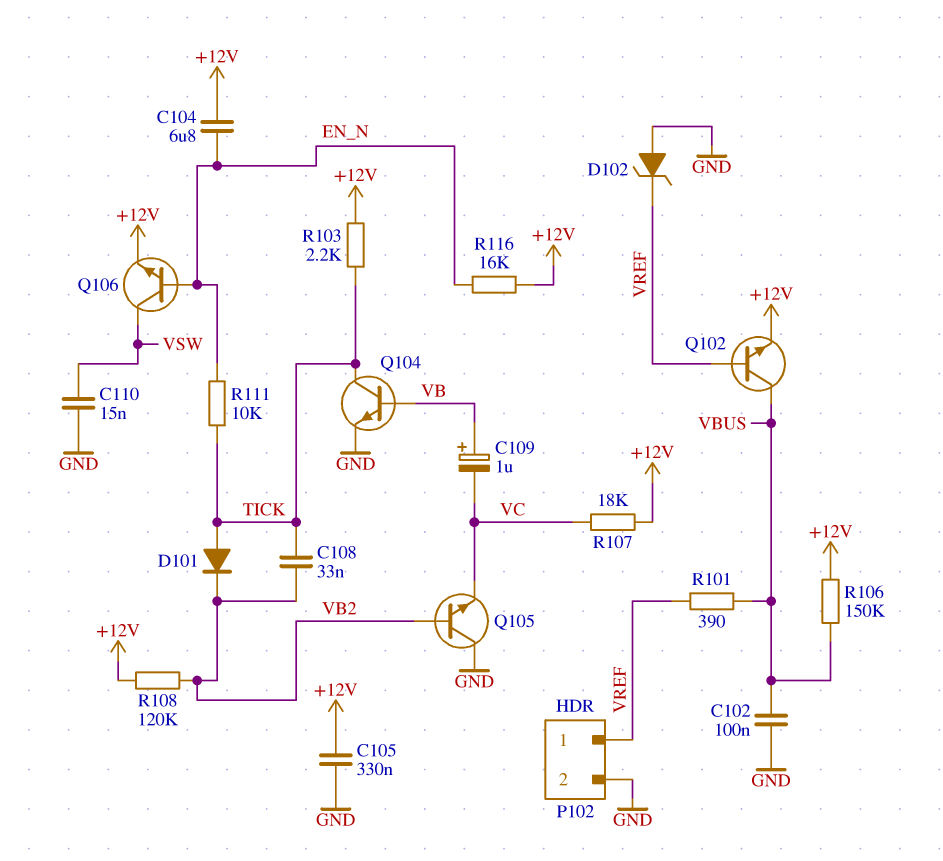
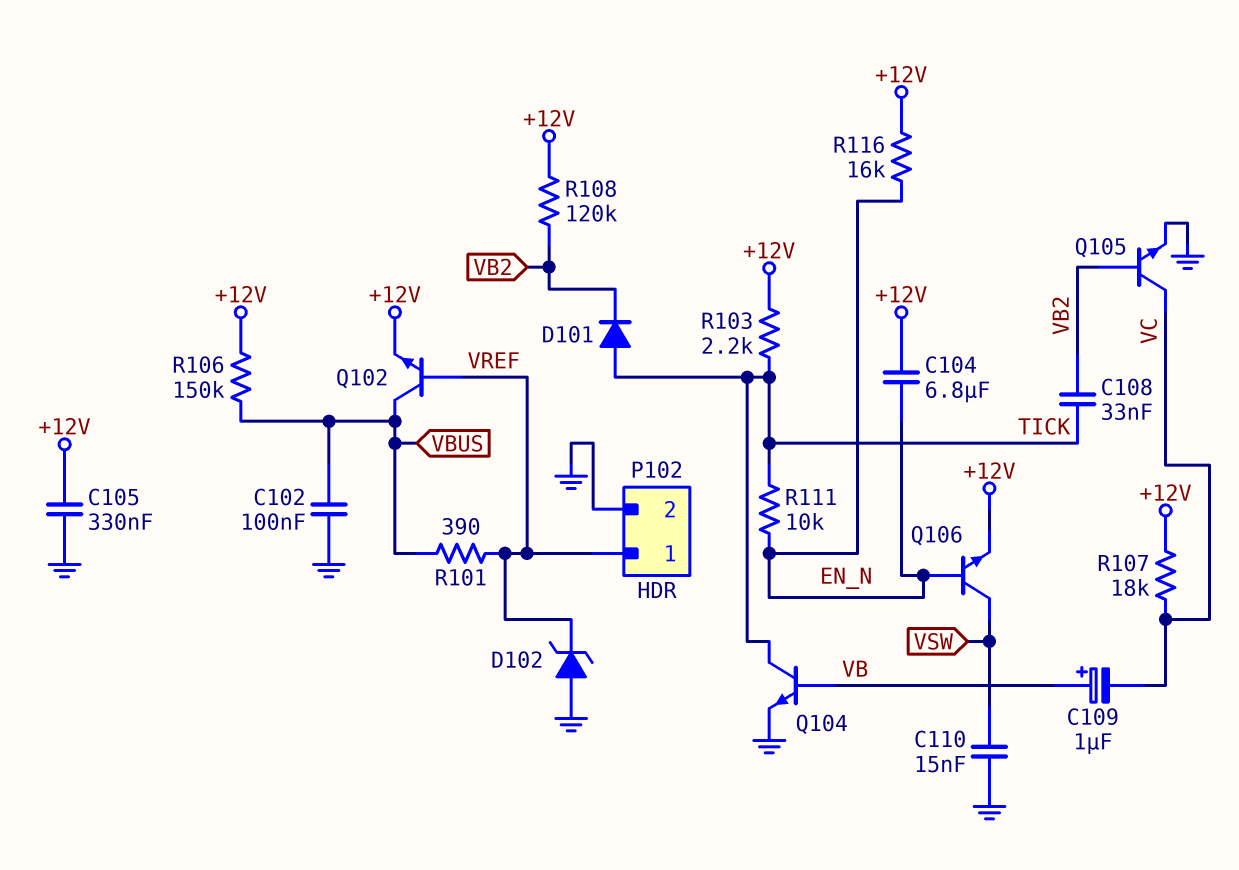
Q105: NPN (B VB2, C GND, E VC) -> NPN (B VB2, C VC, E GND)

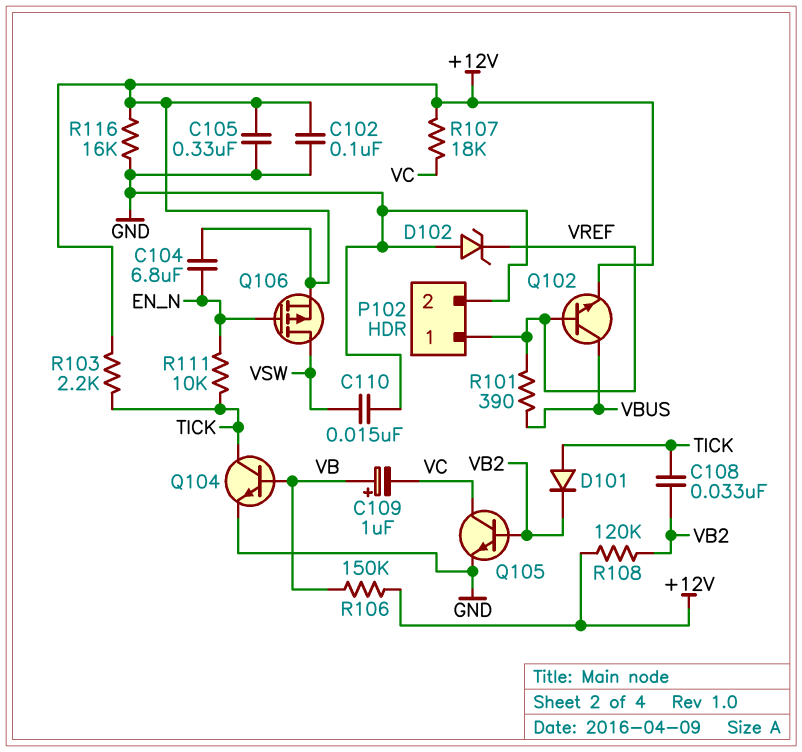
C102: 100nF (GND, VBUS) -> 100nF (+12V, GND)
Q106: NPN (B EN_N, C VSW, E +12V) -> PMOS (G EN_N, D VSW, S +12V)
R106: 150k (+12V, VBUS) -> 150k (+12V, VB)
R116: 16k (+12V, EN_N) -> 16k (+12V, GND)

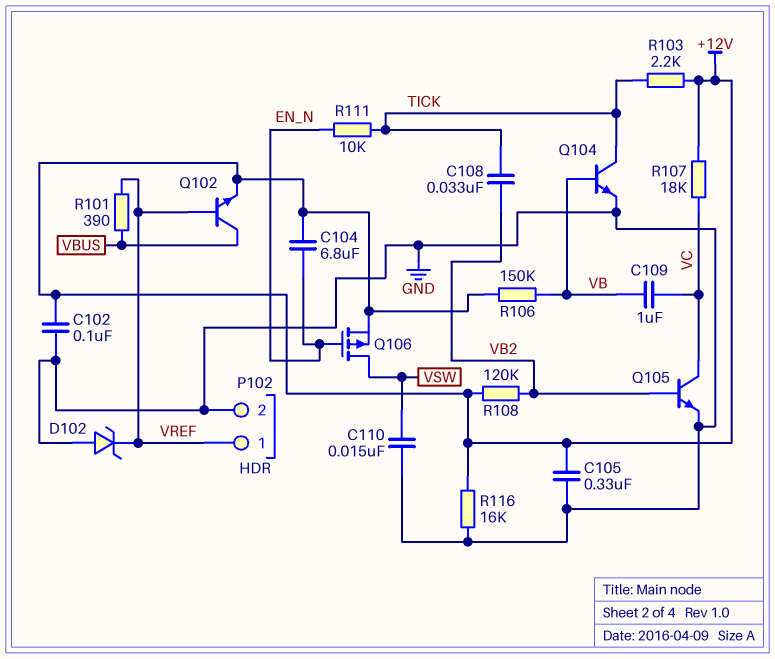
C109: 1uF (plus VB, minus VC) -> 1uF (VB, VC)
D101: diode (A TICK, K VB2) -> none

